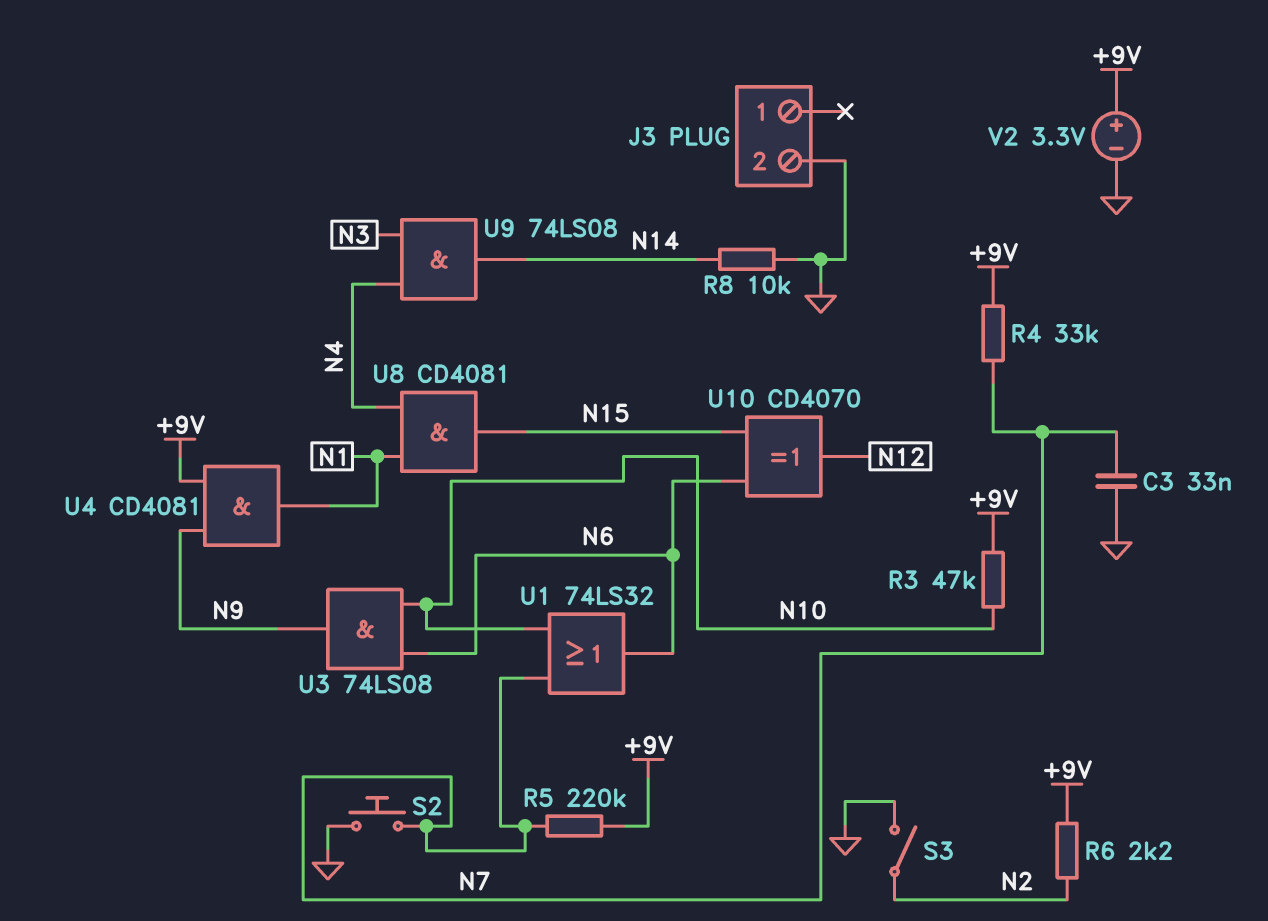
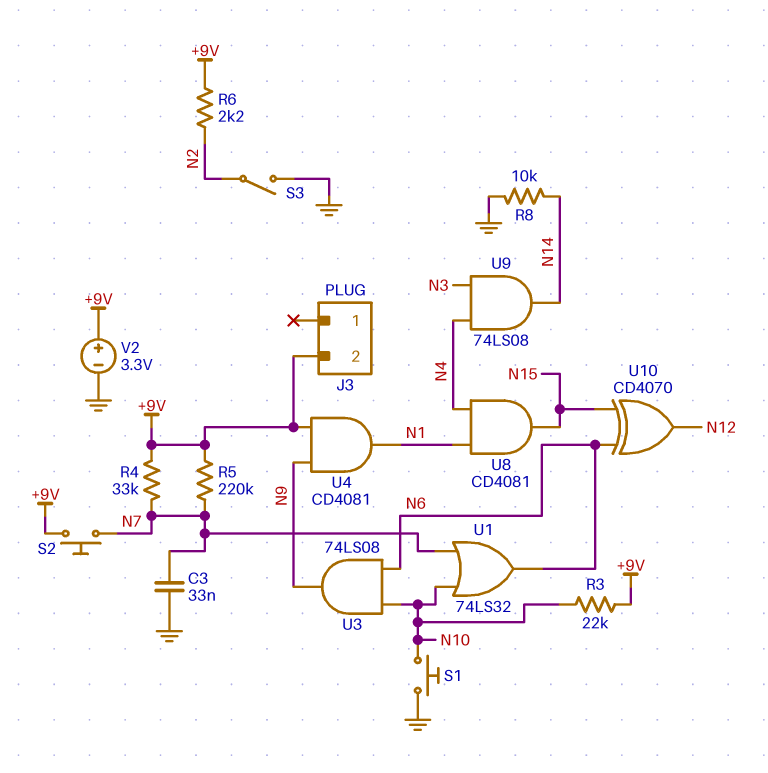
J3 pin 2: GND -> +9V
R3: 47k (+9V, N10) -> 22k (+9V, N10)
S1: none -> button (GND, N10)
S2: button (GND, N7) -> button (+9V, N7)

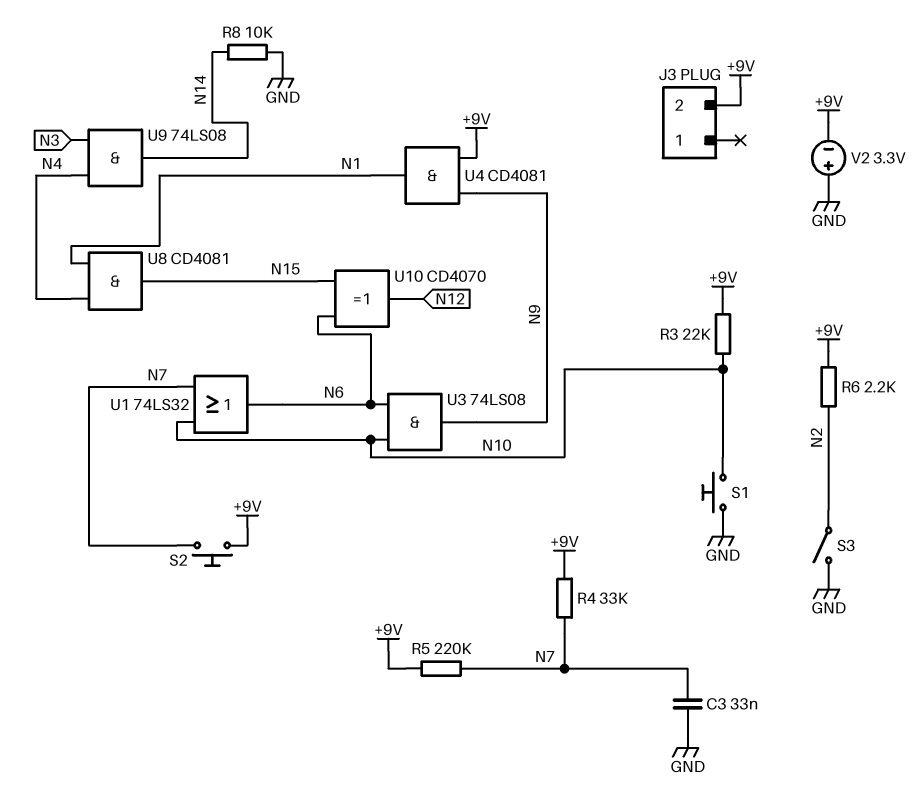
V2: 3.3V (plus +9V, minus GND) -> 3.3V (plus GND, minus +9V)

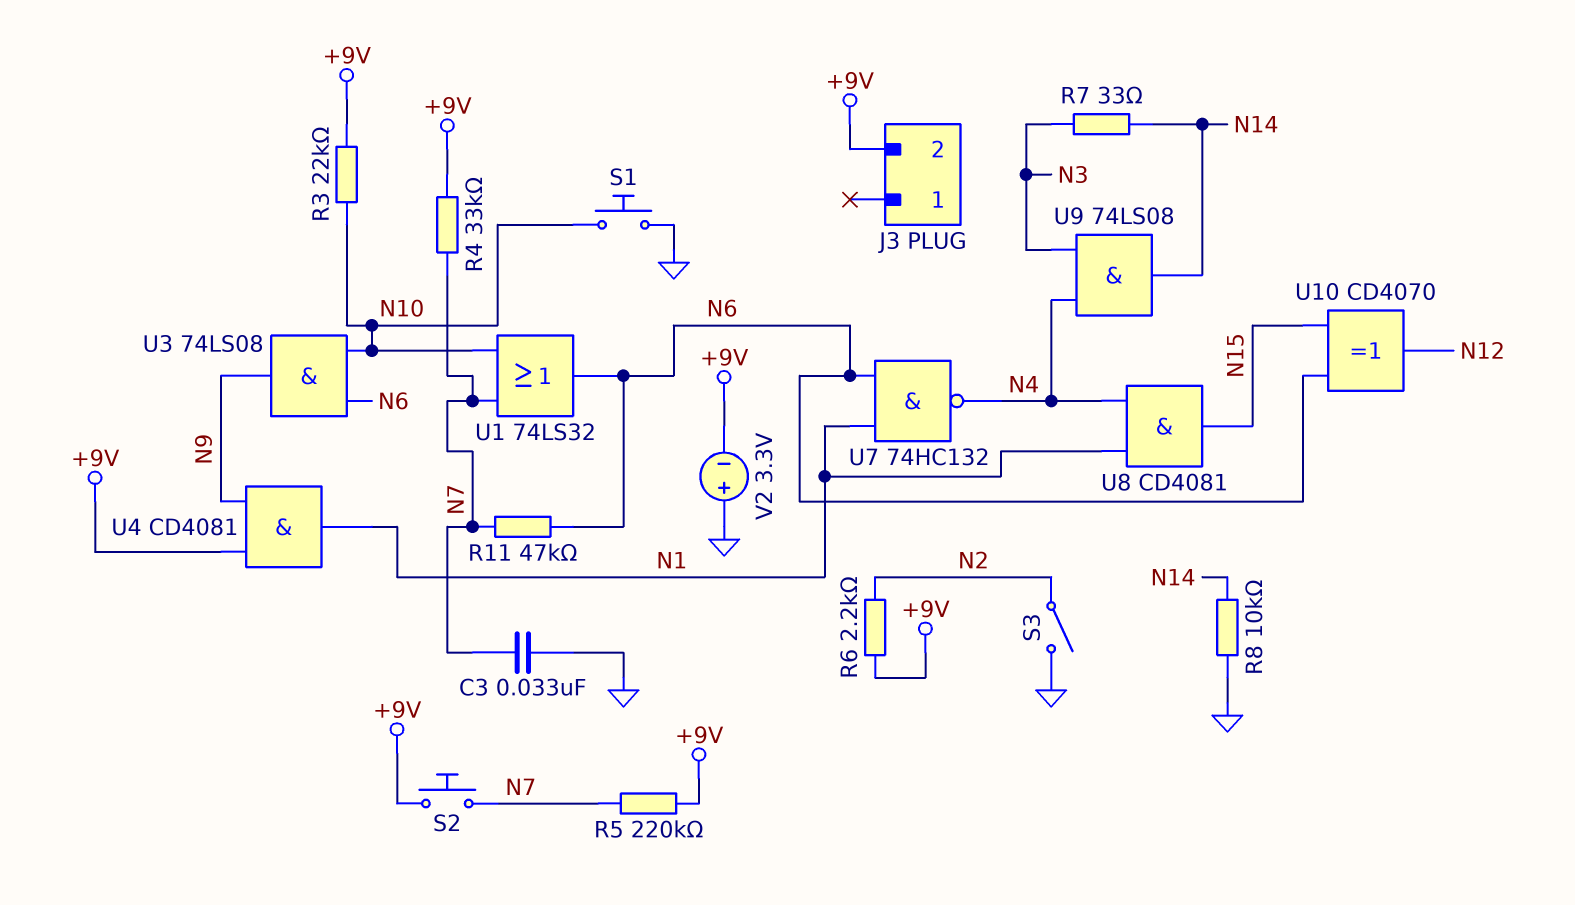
R7: none -> 33 (N3, N14)
R11: none -> 47k (N6, N7)
U7: none -> NAND 74HC132 (in N1, in N6, out N4)

